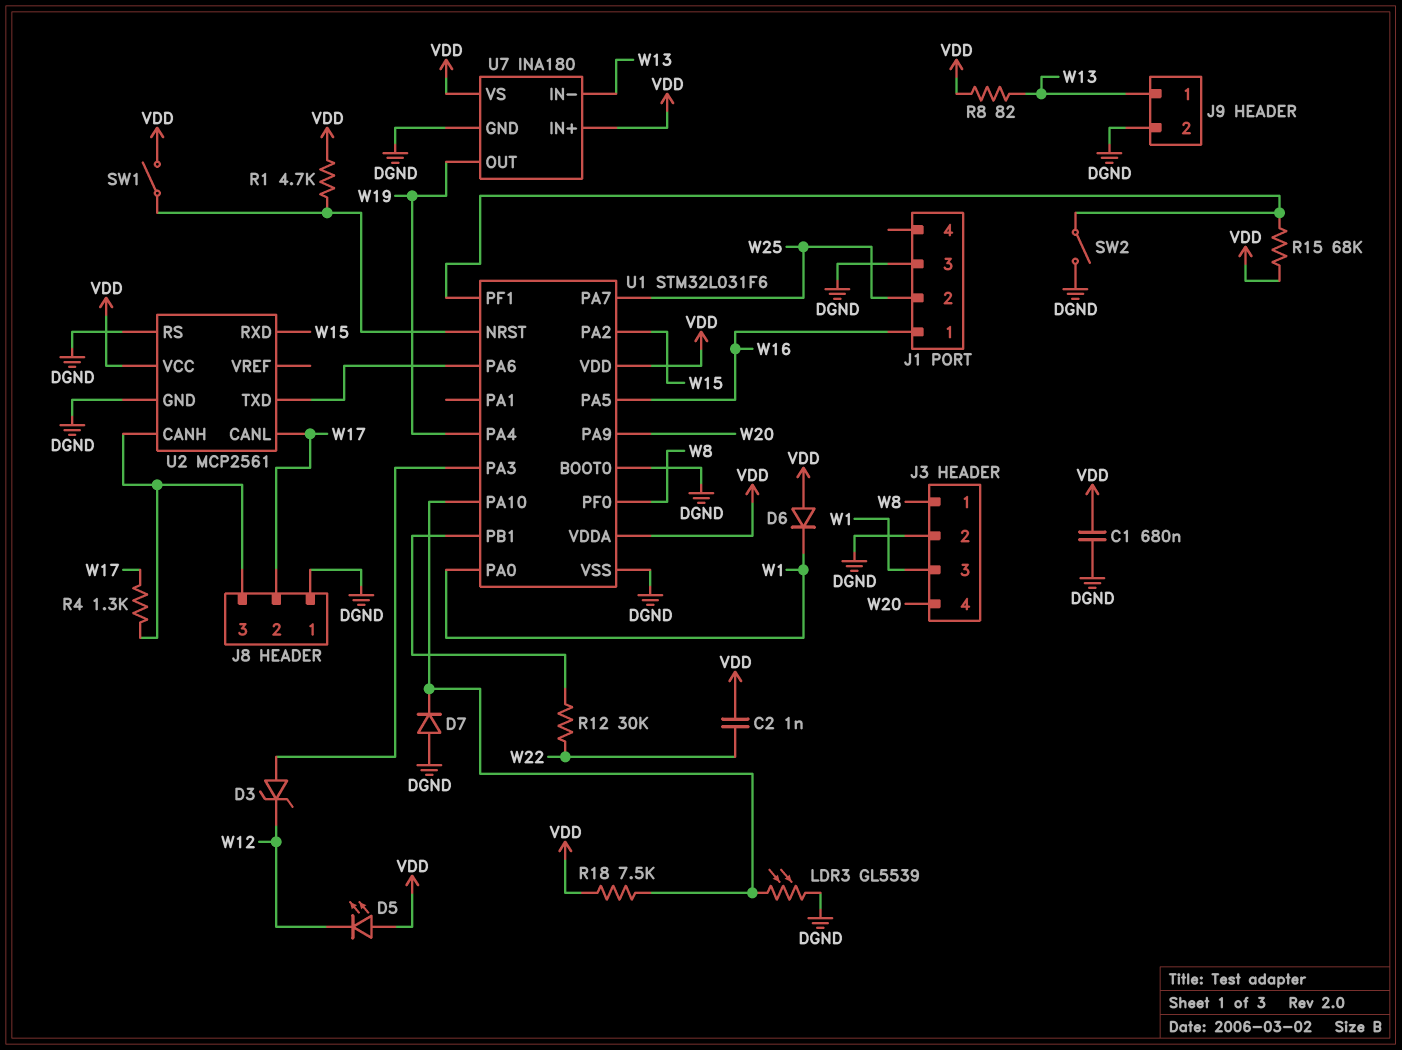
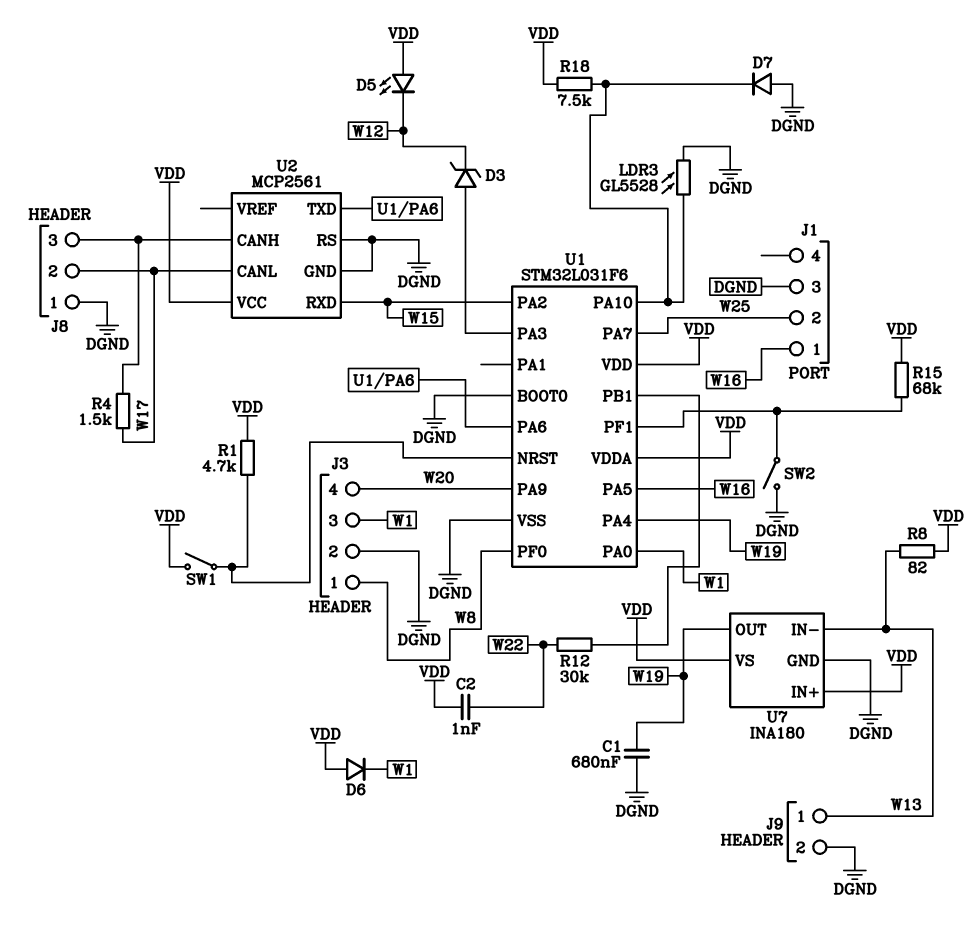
C1: 680nF (DGND, VDD) -> 680nF (DGND, W19)
LDR3: GL5539 (DGND, U1/PA10) -> GL5528 (DGND, U1/PA10)
R4: 1.3k (J8/3, W17) -> 1.5k (J8/3, W17)

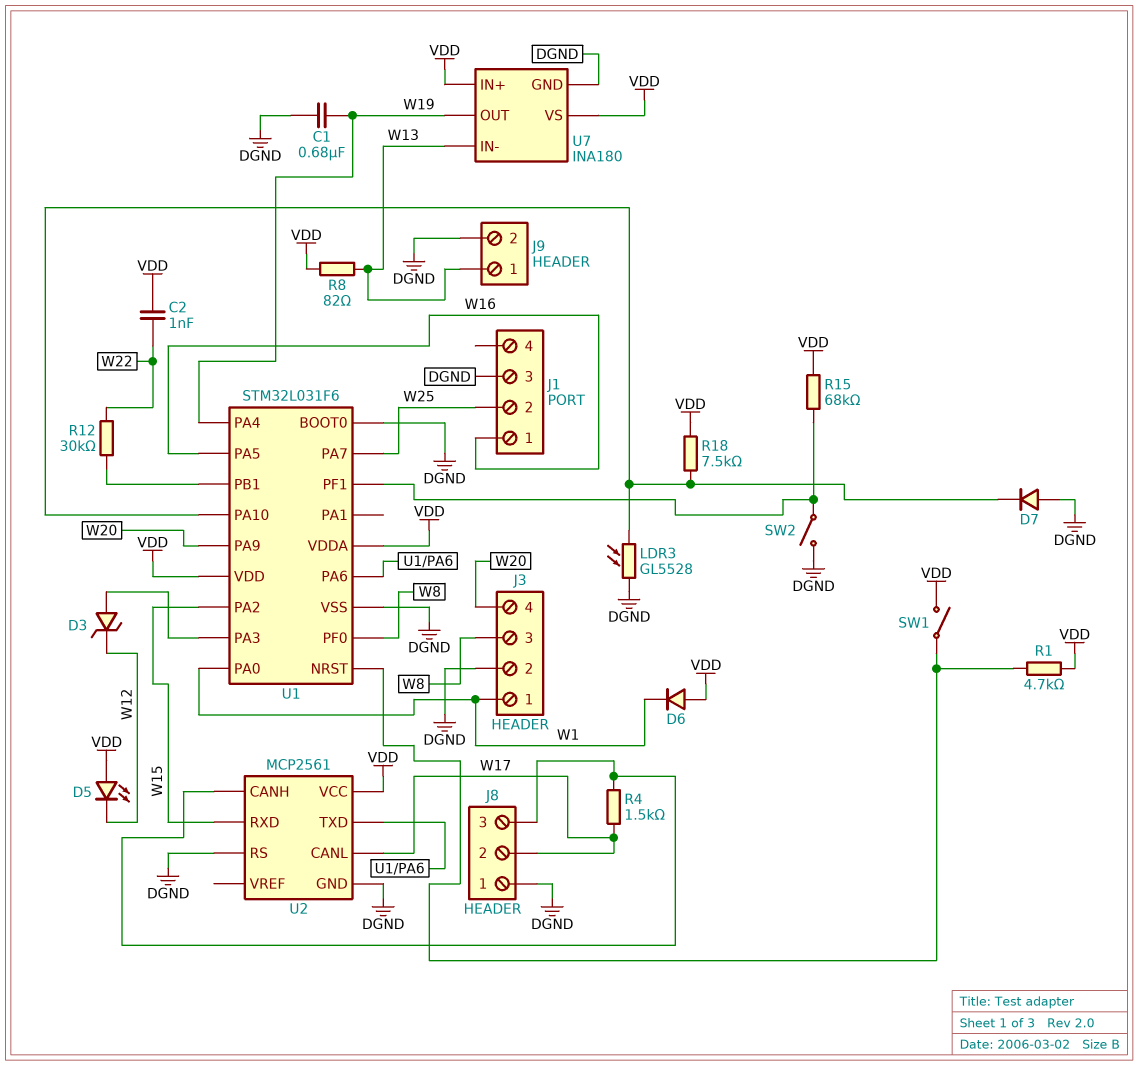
J3 pin 1: W8 -> W1
J3 pin 3: W1 -> W8

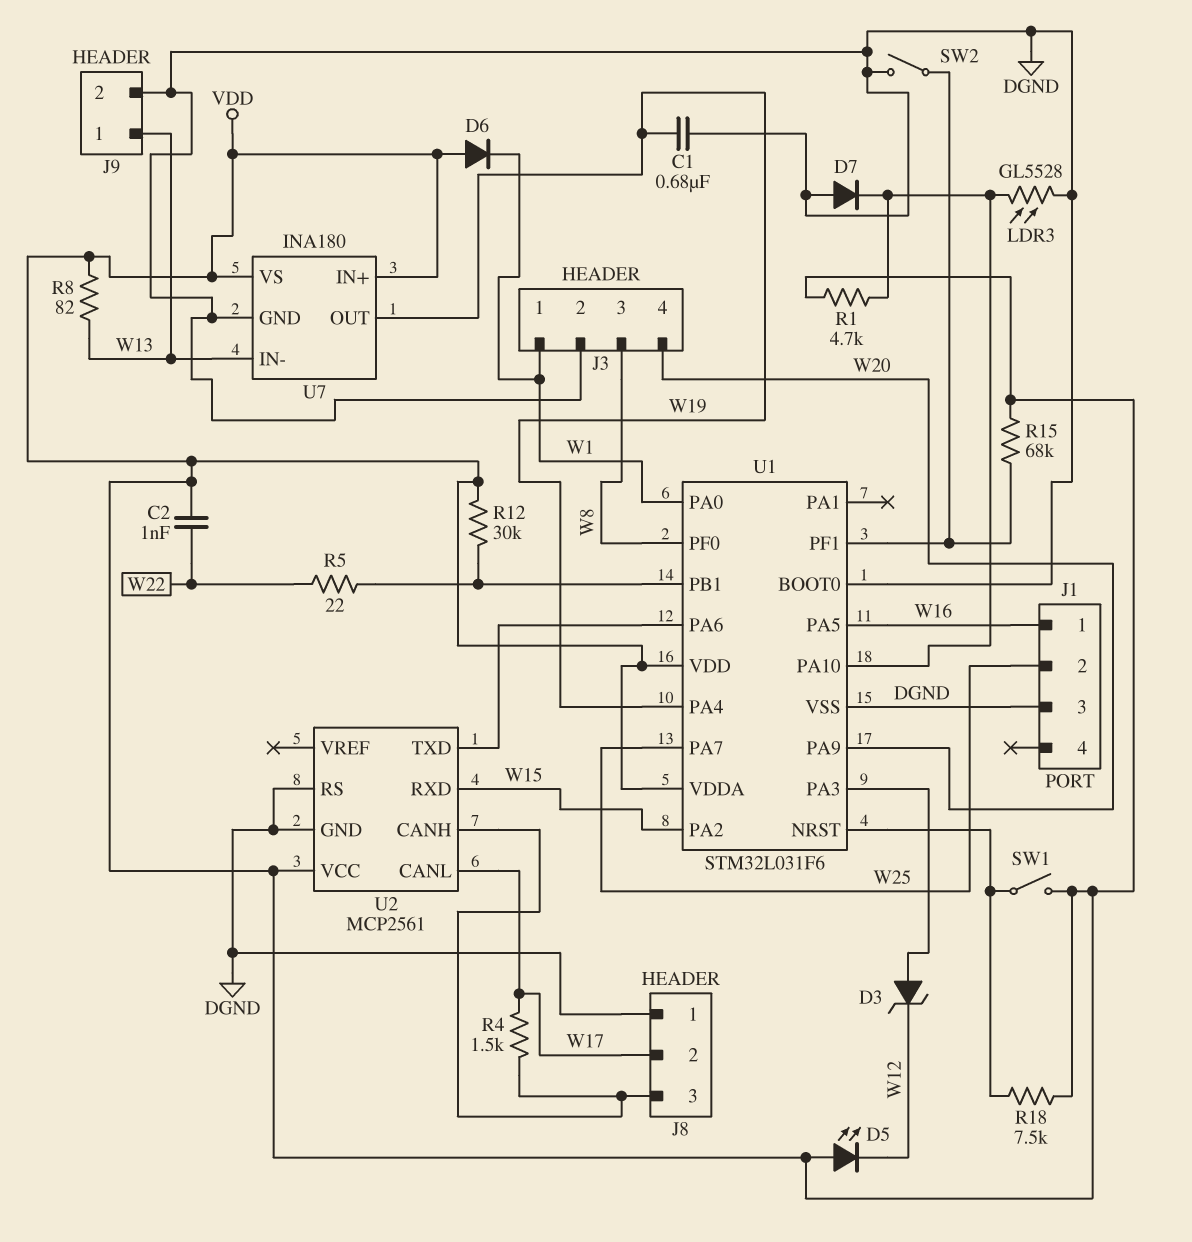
R1: 4.7k (U1/NRST, VDD) -> 4.7k (U1/PA10, VDD)
R5: none -> 22 (U1/PB1, W22)
R12: 30k (U1/PB1, W22) -> 30k (U1/PB1, VDD)
R18: 7.5k (U1/PA10, VDD) -> 7.5k (U1/NRST, VDD)

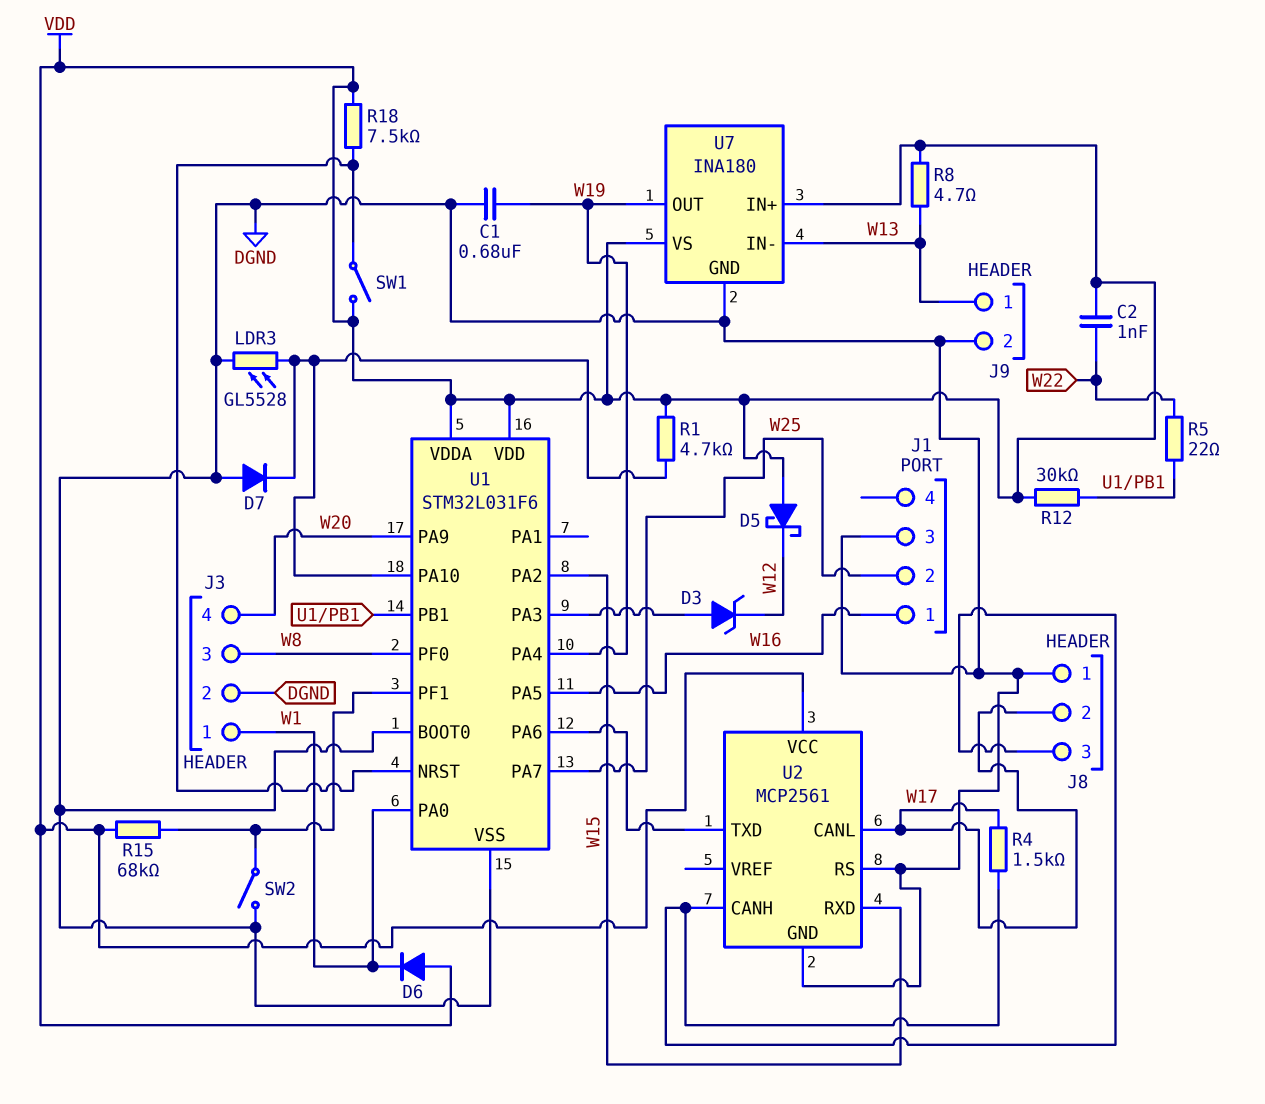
D5: LED (A VDD, K W12) -> schottky (A VDD, K W12)
R8: 82 (VDD, W13) -> 4.7 (VDD, W13)

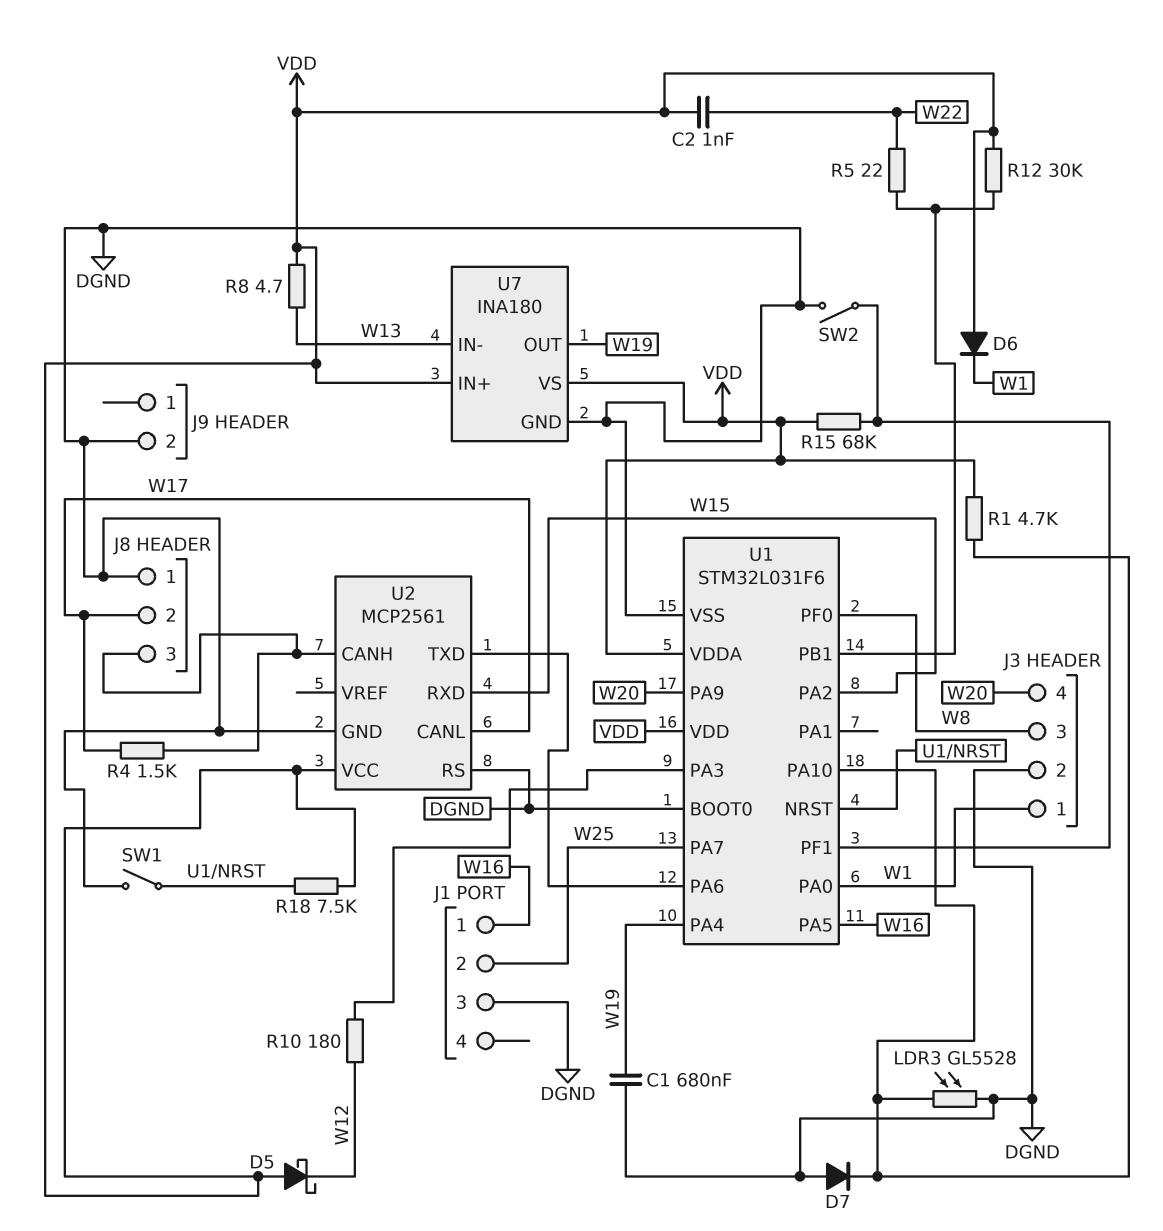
D3: zener (A U1/PA3, K W12) -> none
J9 pin 1: W13 -> none
R10: none -> 180 (U1/PA3, W12)
SW1: switch (U1/NRST, VDD) -> switch (DGND, U1/NRST)

